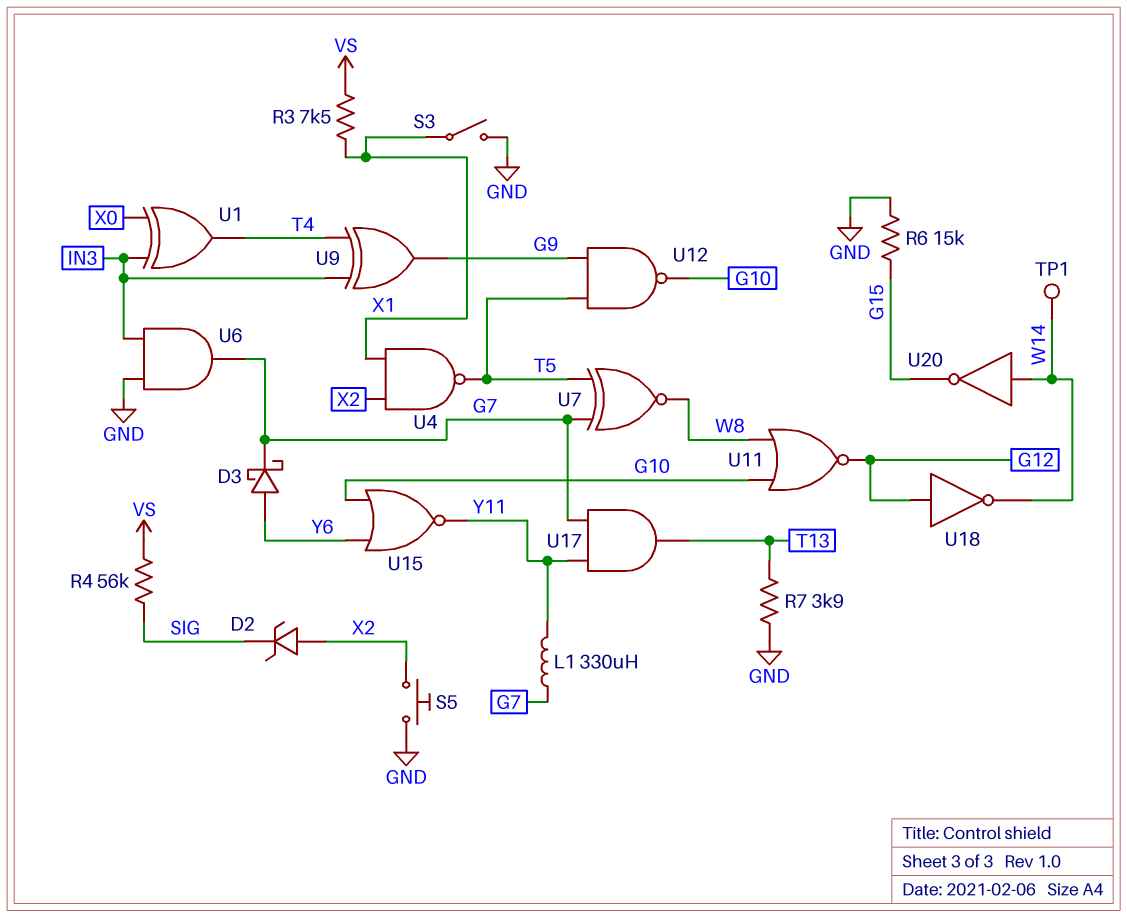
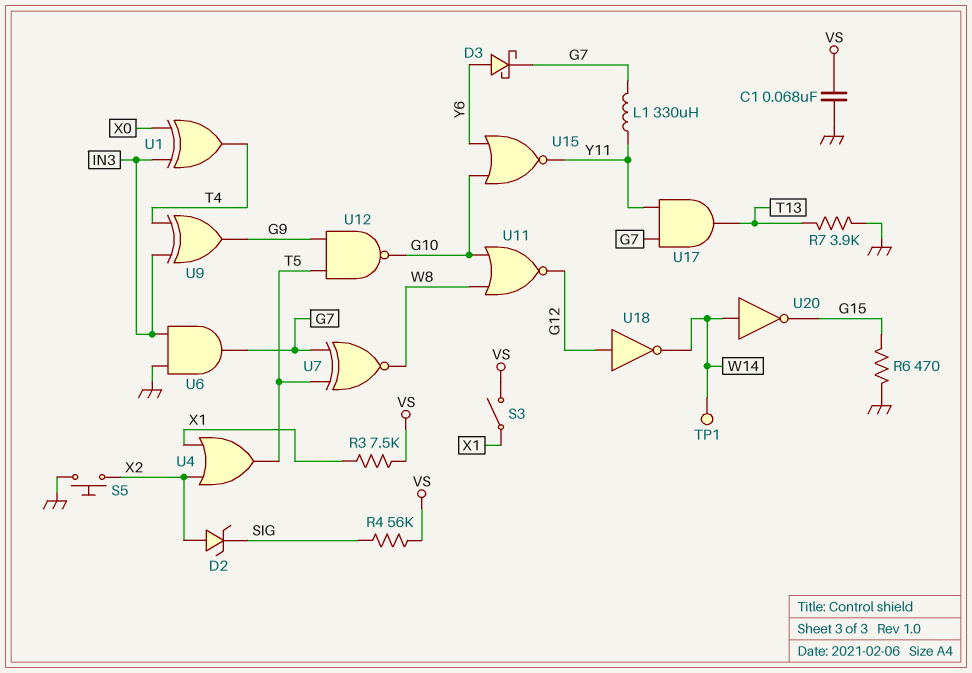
C1: none -> 68nF (GND, VS)
R6: 15k (G15, GND) -> 470 (G15, GND)
S3: switch (GND, X1) -> switch (VS, X1)
U4: NAND (in X1, in X2, out T5) -> OR (in X1, in X2, out T5)

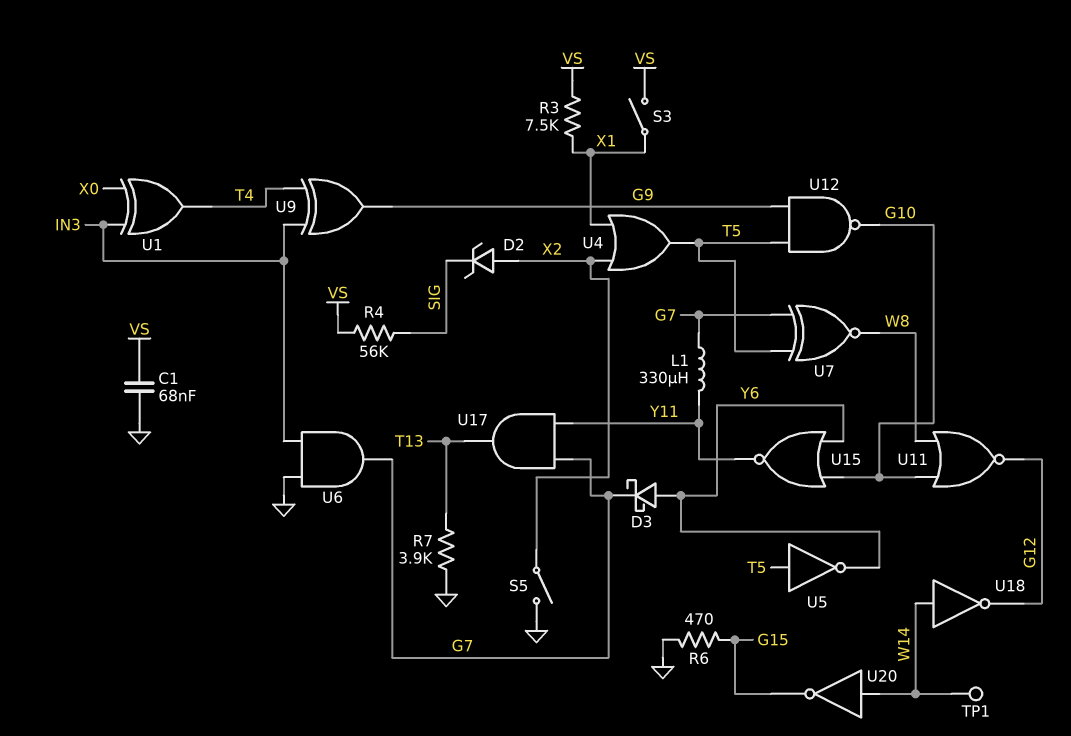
S5: button (GND, X2) -> switch (GND, X2)
U5: none -> NOT (in T5, out Y6)
U18: NOT (in G12, out W14) -> NOT (in W14, out G12)

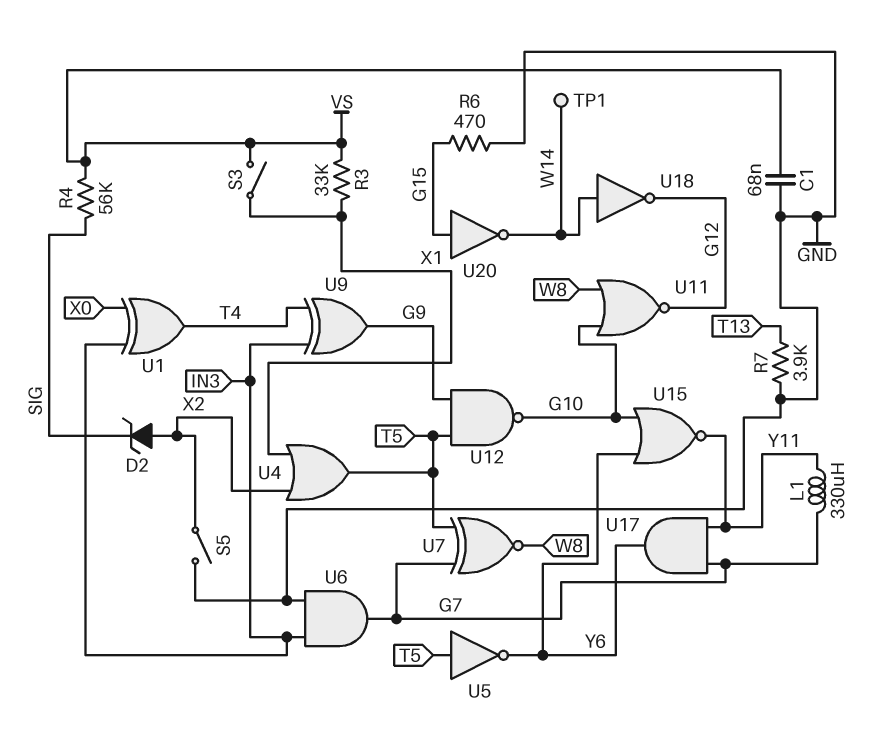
D3: schottky (A Y6, K G7) -> none
R3: 7.5k (VS, X1) -> 33k (VS, X1)
U17: AND (in G7, in Y11, out T13) -> AND (in G7, in Y11, out Y6)
U20: NOT (in W14, out G15) -> NOT (in G15, out W14)

